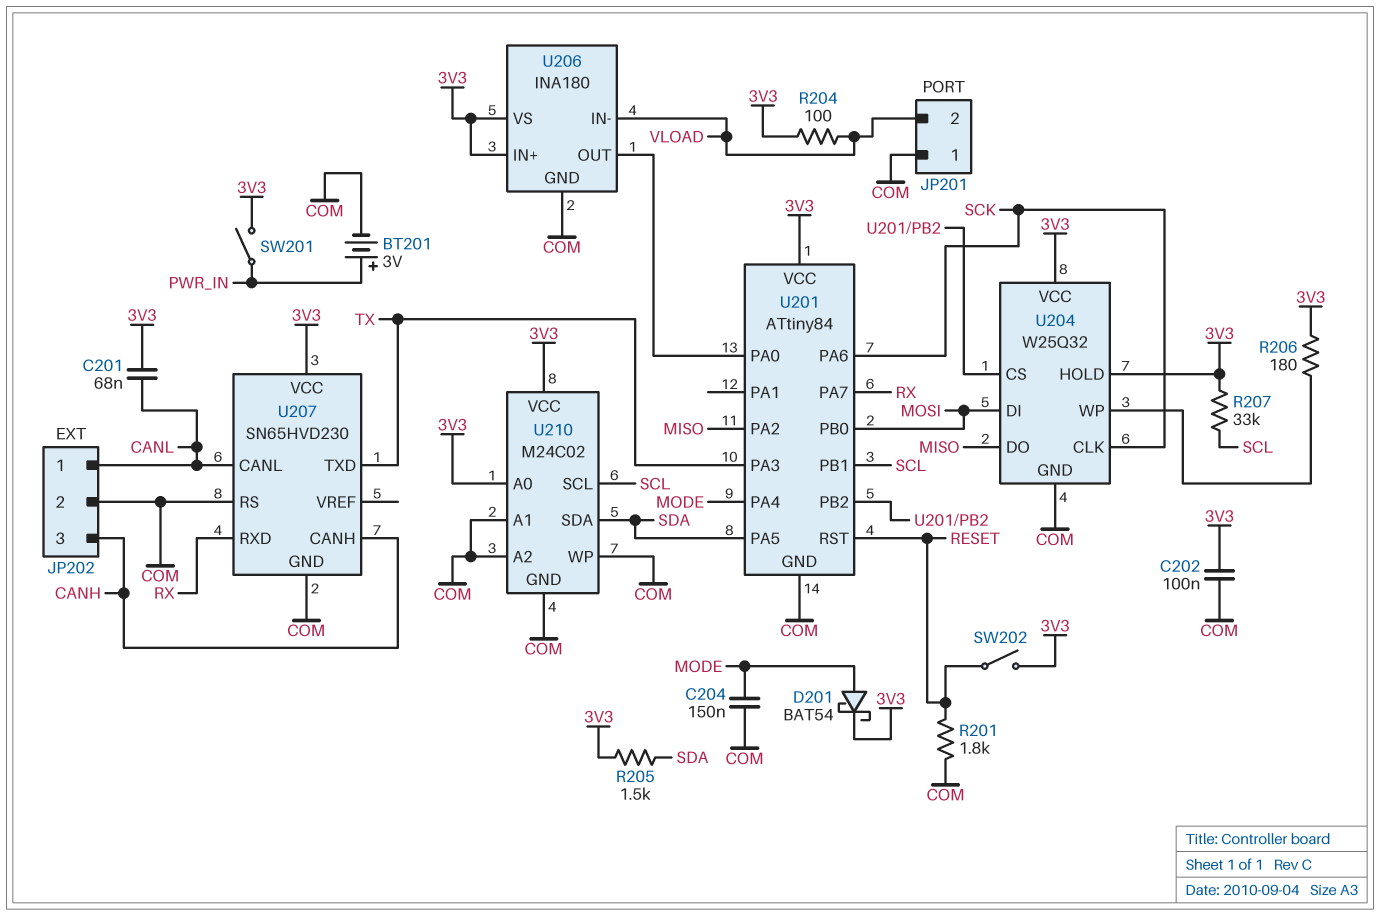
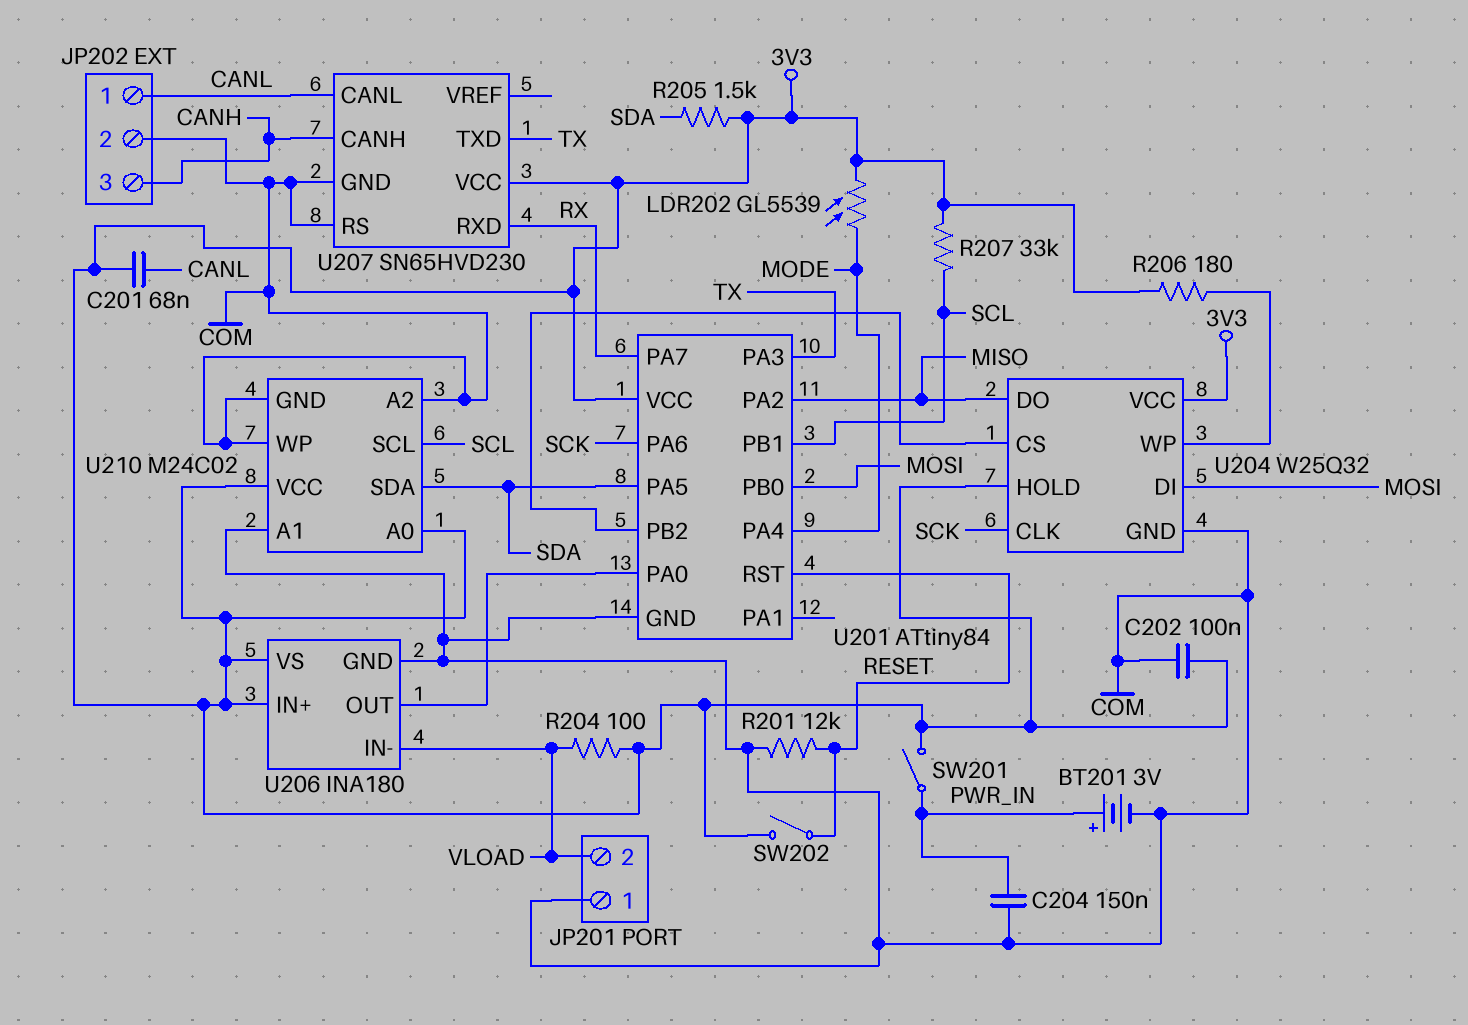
C204: 150nF (COM, MODE) -> 150nF (COM, PWR_IN)
D201: schottky BAT54 (A MODE, K 3V3) -> none
LDR202: none -> GL5539 (3V3, MODE)
R201: 1.8k (COM, RESET) -> 12k (COM, RESET)

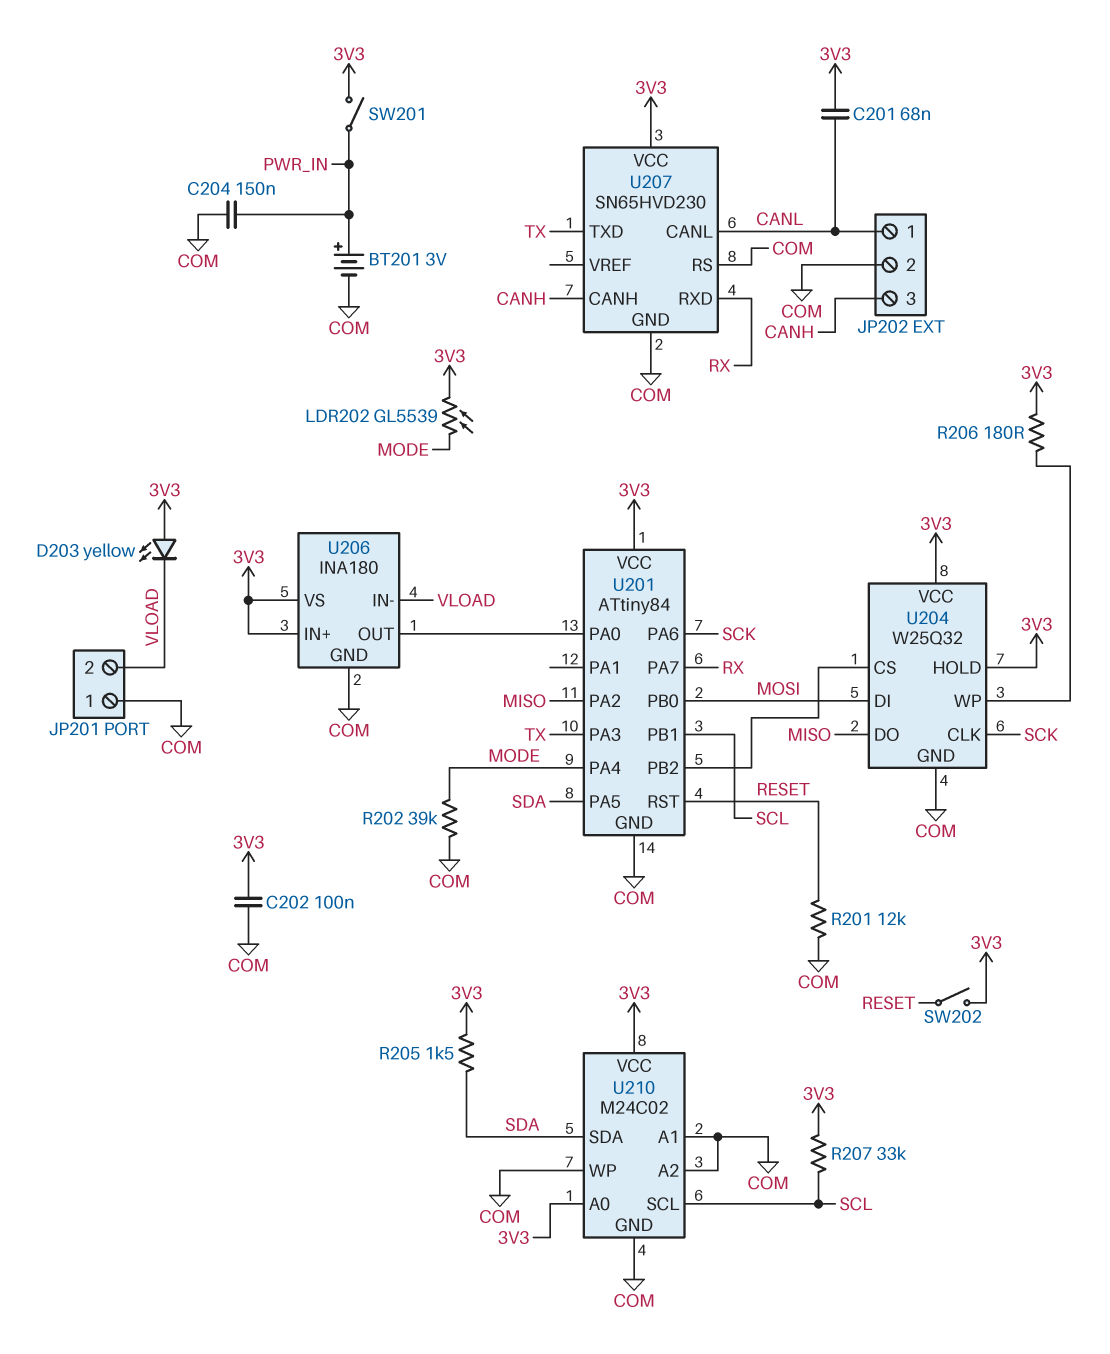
D203: none -> LED yellow (A 3V3, K VLOAD)
R202: none -> 39k (COM, MODE)
R204: 100 (3V3, VLOAD) -> none

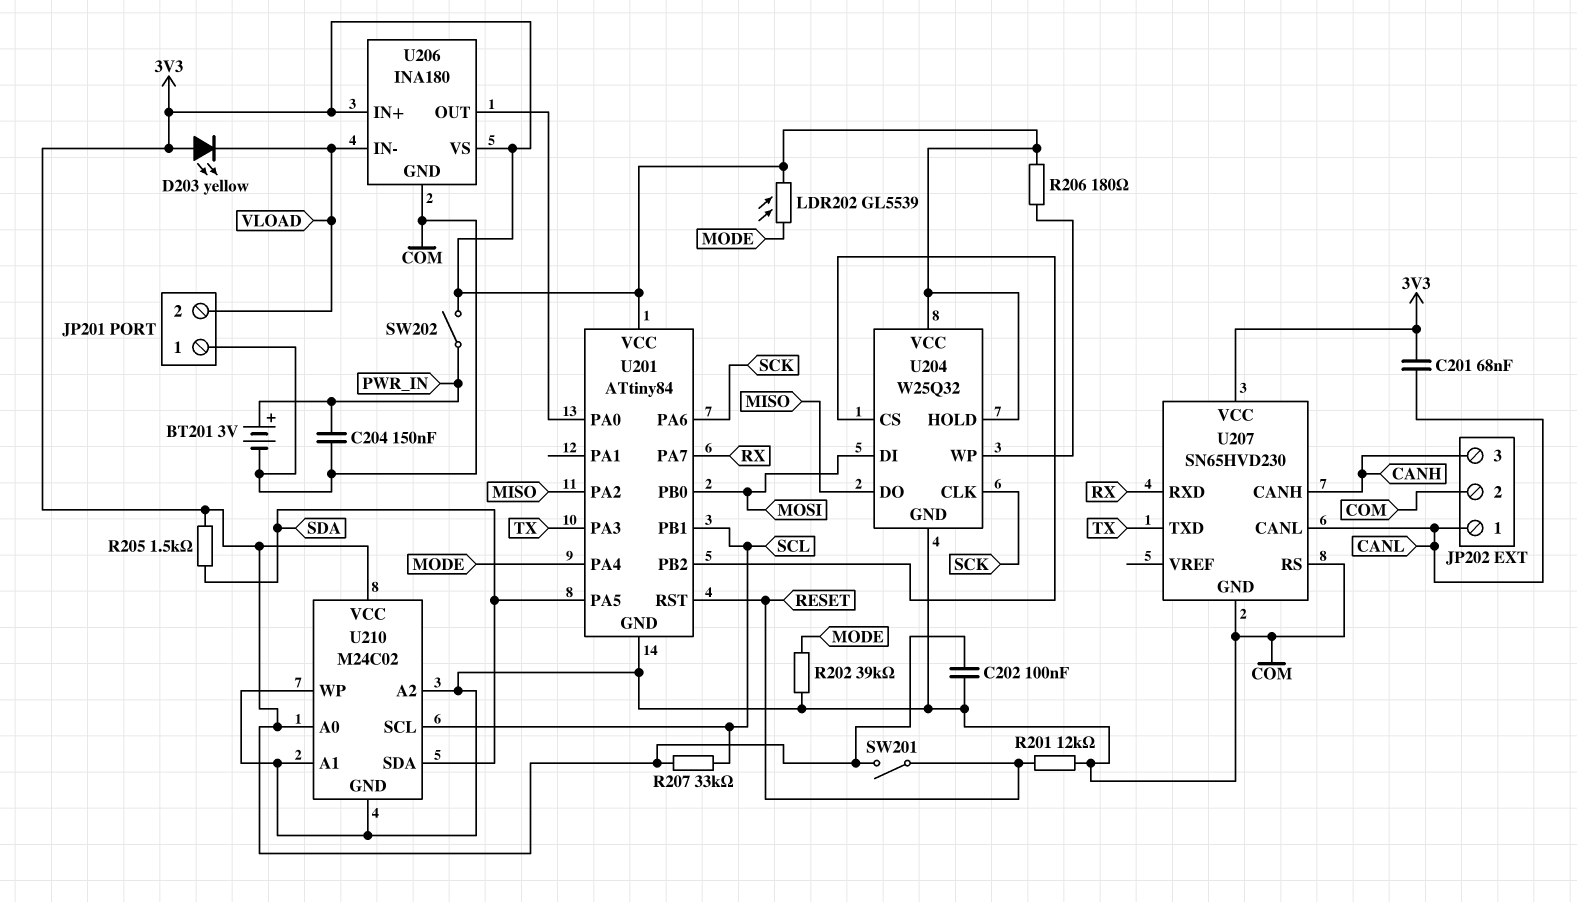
SW201: switch (3V3, PWR_IN) -> switch (3V3, RESET)
SW202: switch (3V3, RESET) -> switch (3V3, PWR_IN)

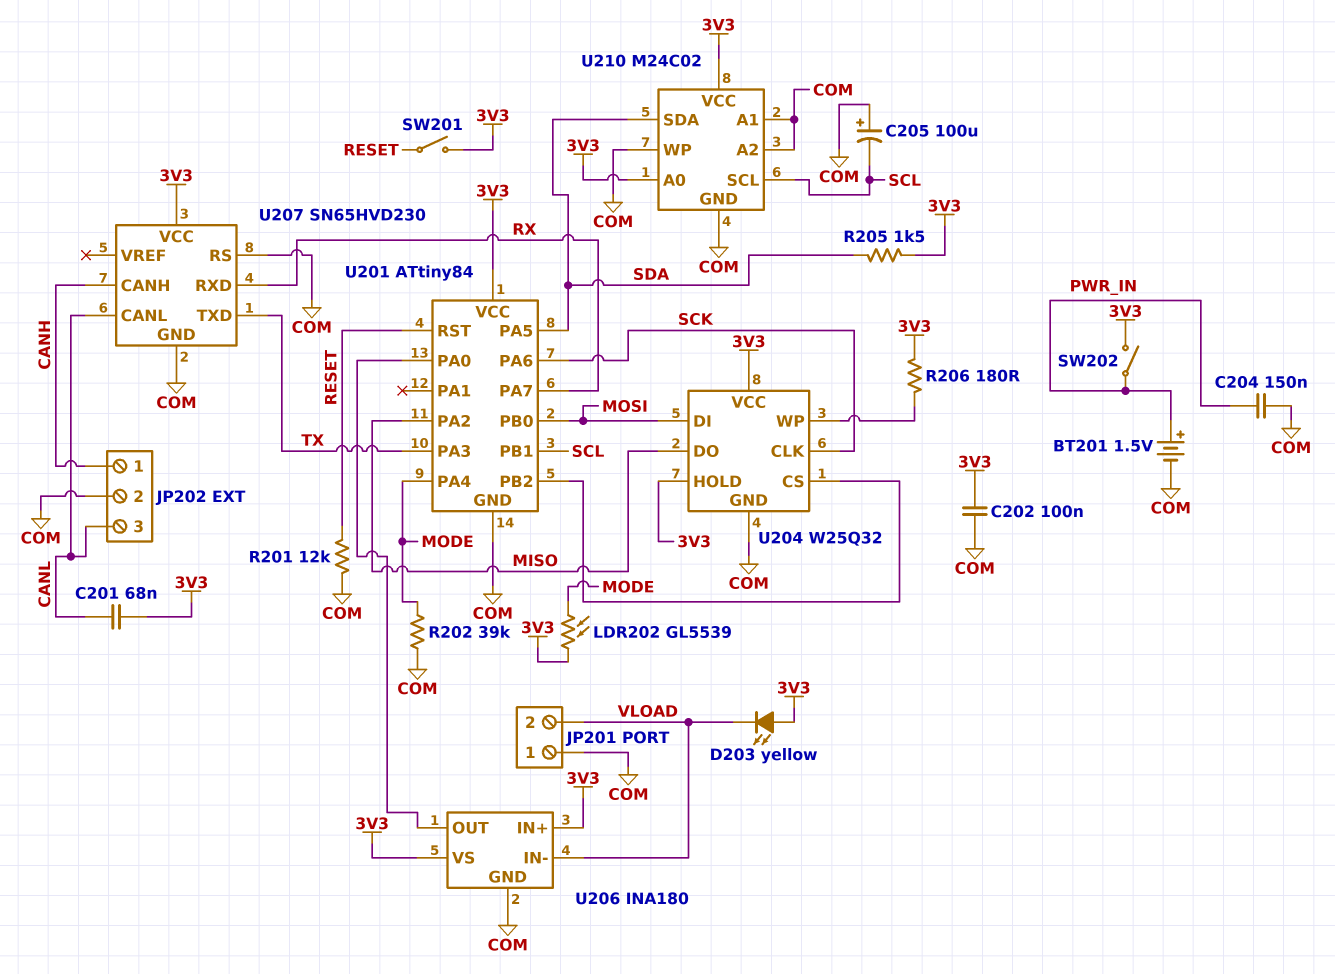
BT201: 3V (plus PWR_IN, minus COM) -> 1.5V (plus PWR_IN, minus COM)
C205: none -> 100uF (plus COM, minus SCL)
JP202 pin 1: CANL -> CANH
JP202 pin 3: CANH -> CANL
R207: 33k (3V3, SCL) -> none

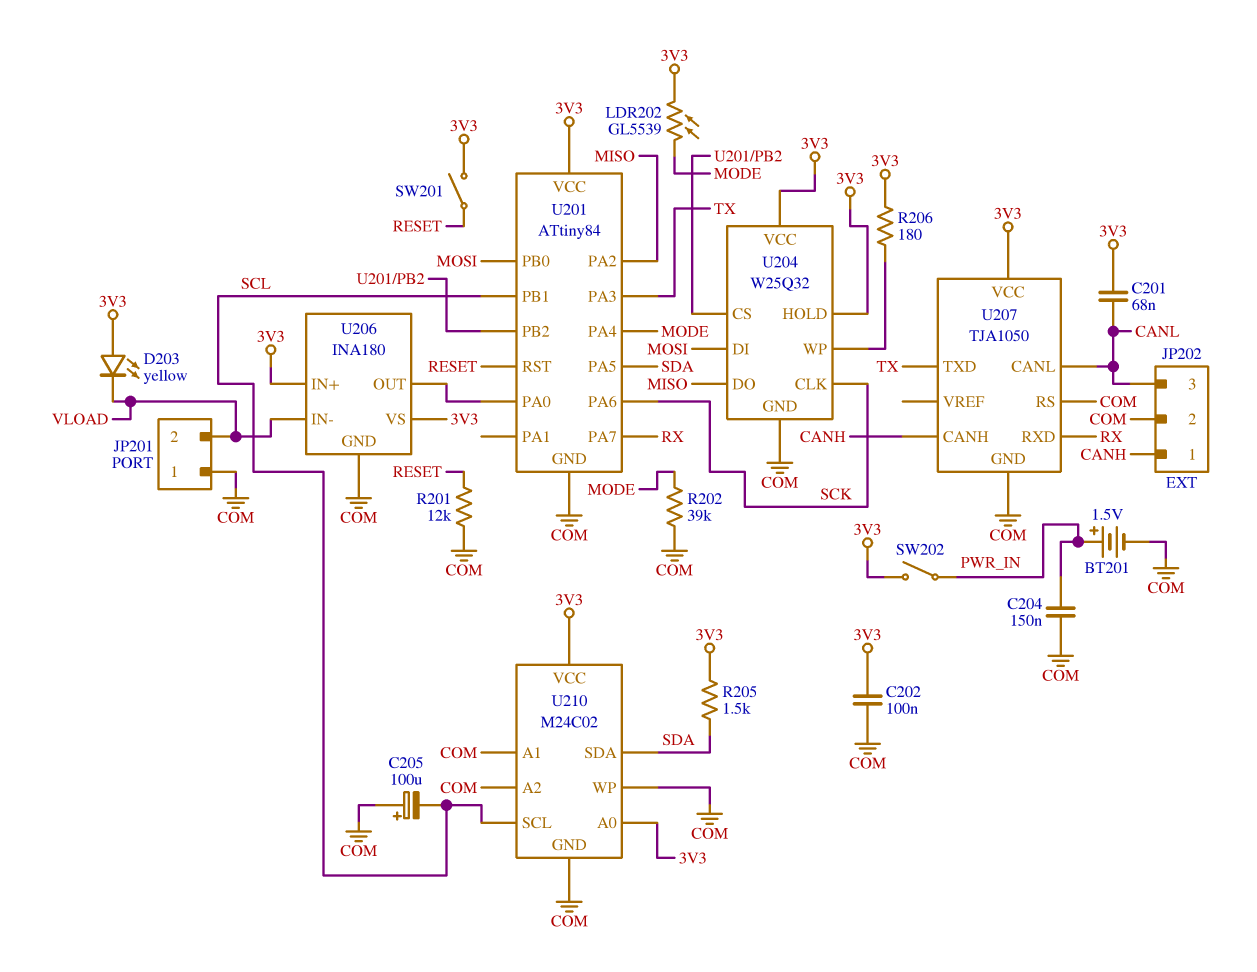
U207: SN65HVD230 -> TJA1050

